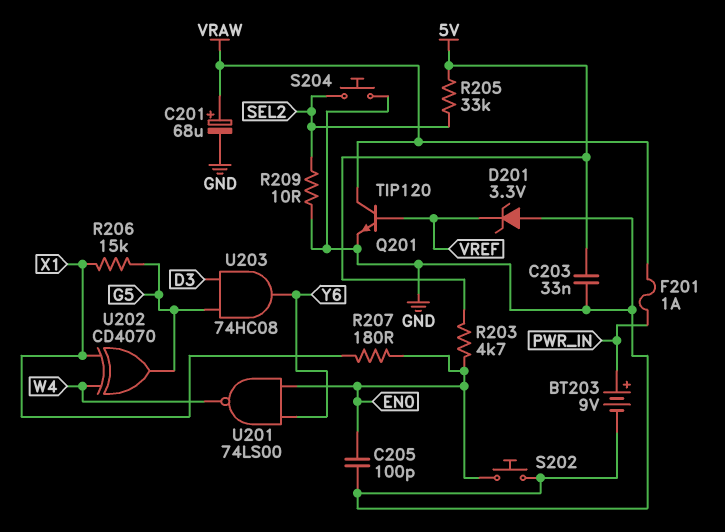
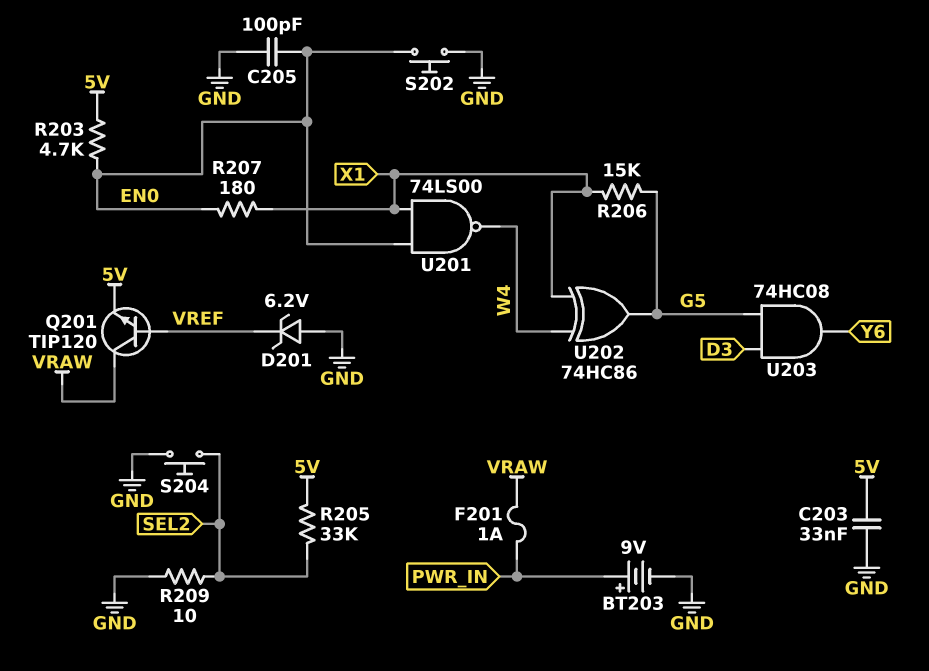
C201: 68uF (plus VRAW, minus GND) -> none
D201: zener 3.3V (A GND, K VREF) -> zener 6.2V (A GND, K VREF)
Q201: NPN TIP120 (B VREF, C VRAW, E GND) -> NPN TIP120 (B VREF, C VRAW, E 5V)
U201: NAND 74LS00 (in EN0, in Y6, out W4) -> NAND 74LS00 (in EN0, in X1, out W4)
U202: XOR CD4070 (in W4, in X1, out G5) -> XOR 74HC86 (in W4, in X1, out G5)

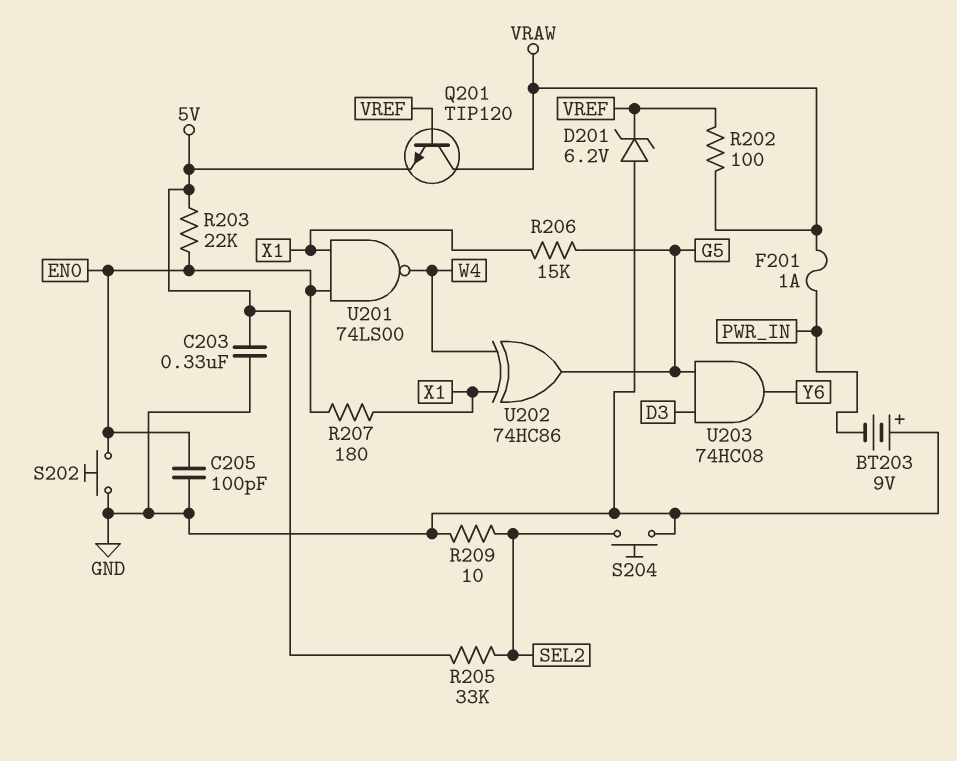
BT203: 9V (plus PWR_IN, minus GND) -> 9V (plus GND, minus PWR_IN)
C203: 33nF (5V, GND) -> 330nF (5V, GND)
R202: none -> 100 (VRAW, VREF)
R203: 4.7k (5V, EN0) -> 22k (5V, EN0)

